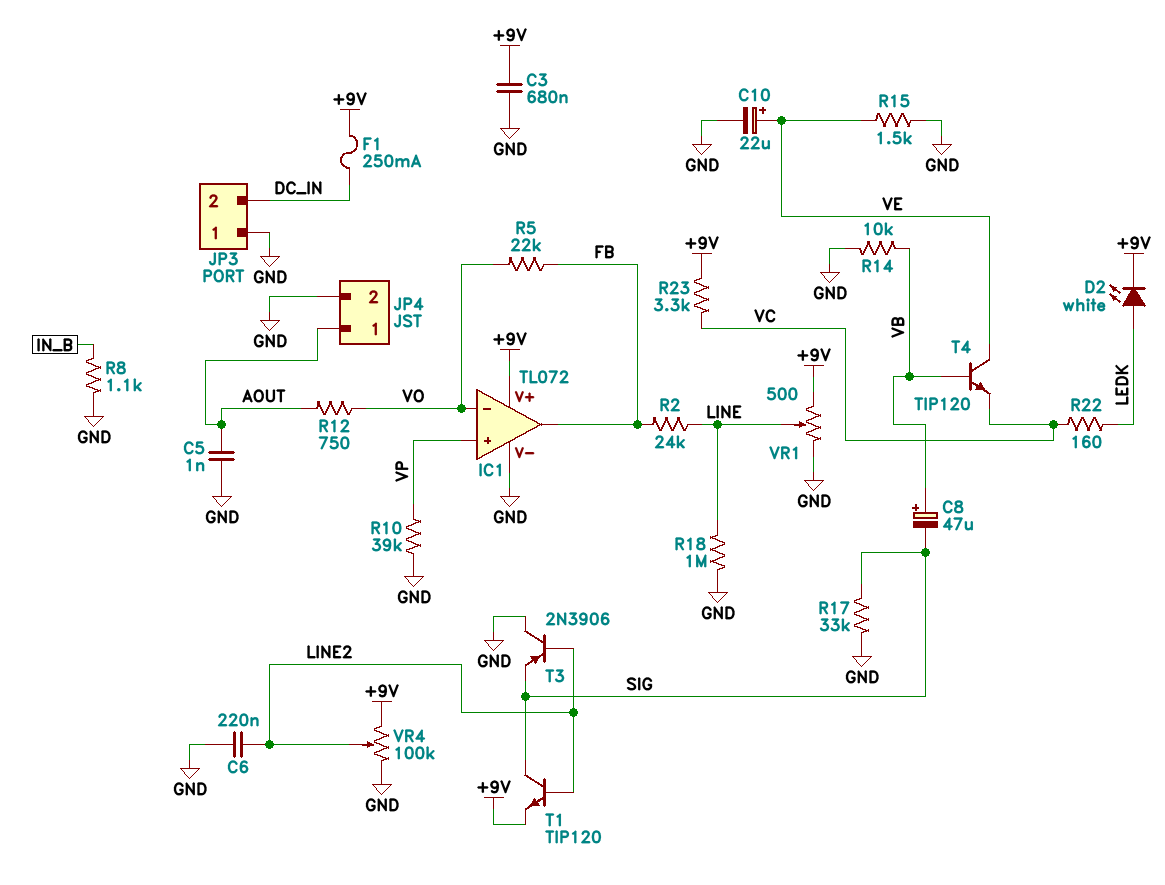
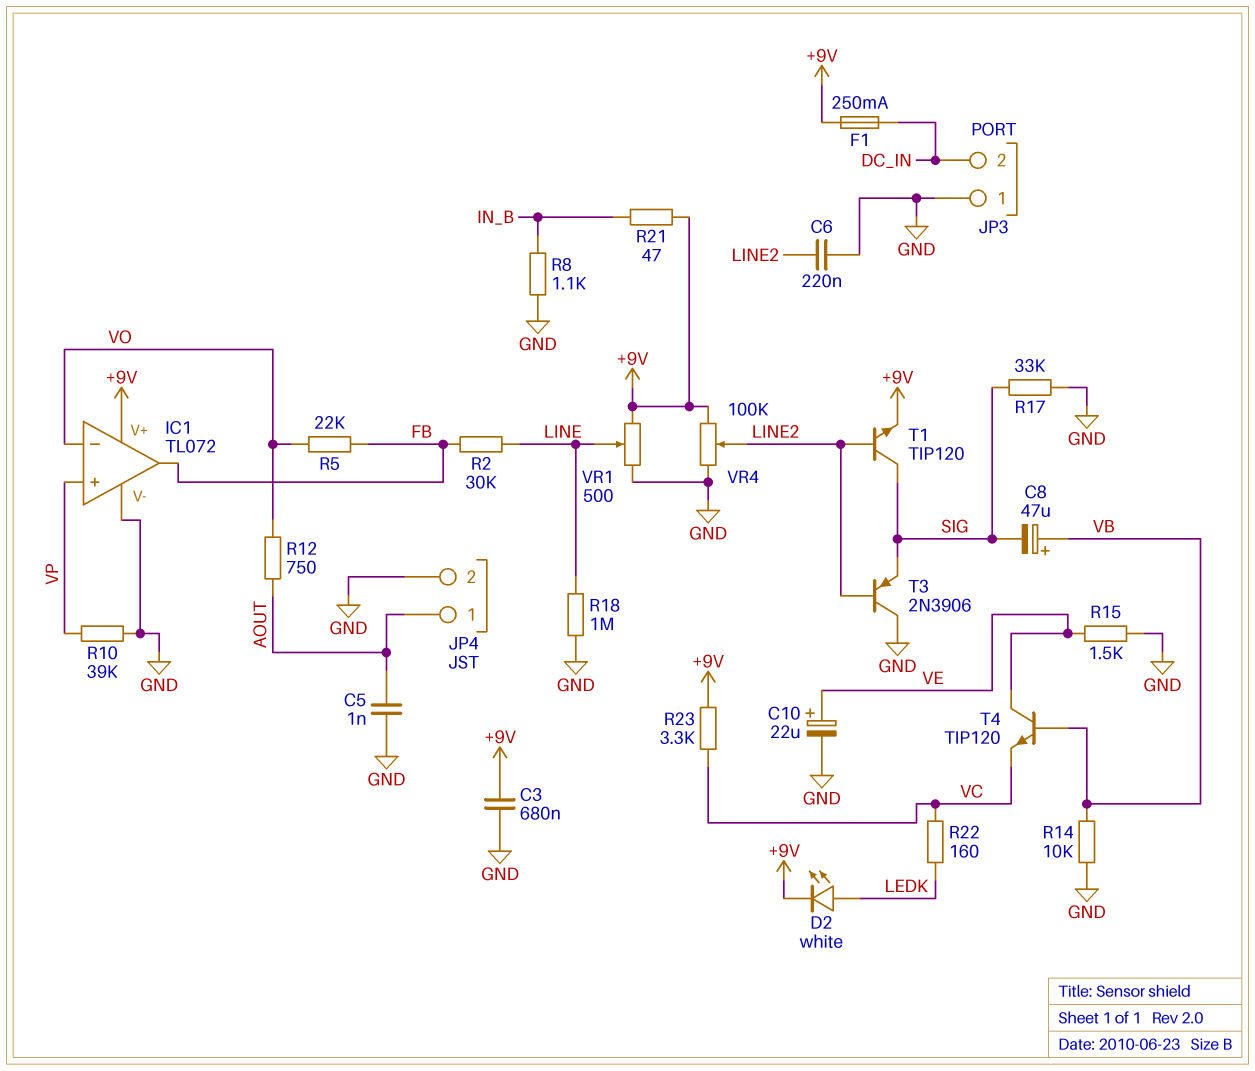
R2: 24k (FB, LINE) -> 30k (FB, LINE)
R21: none -> 47 (+9V, IN_B)

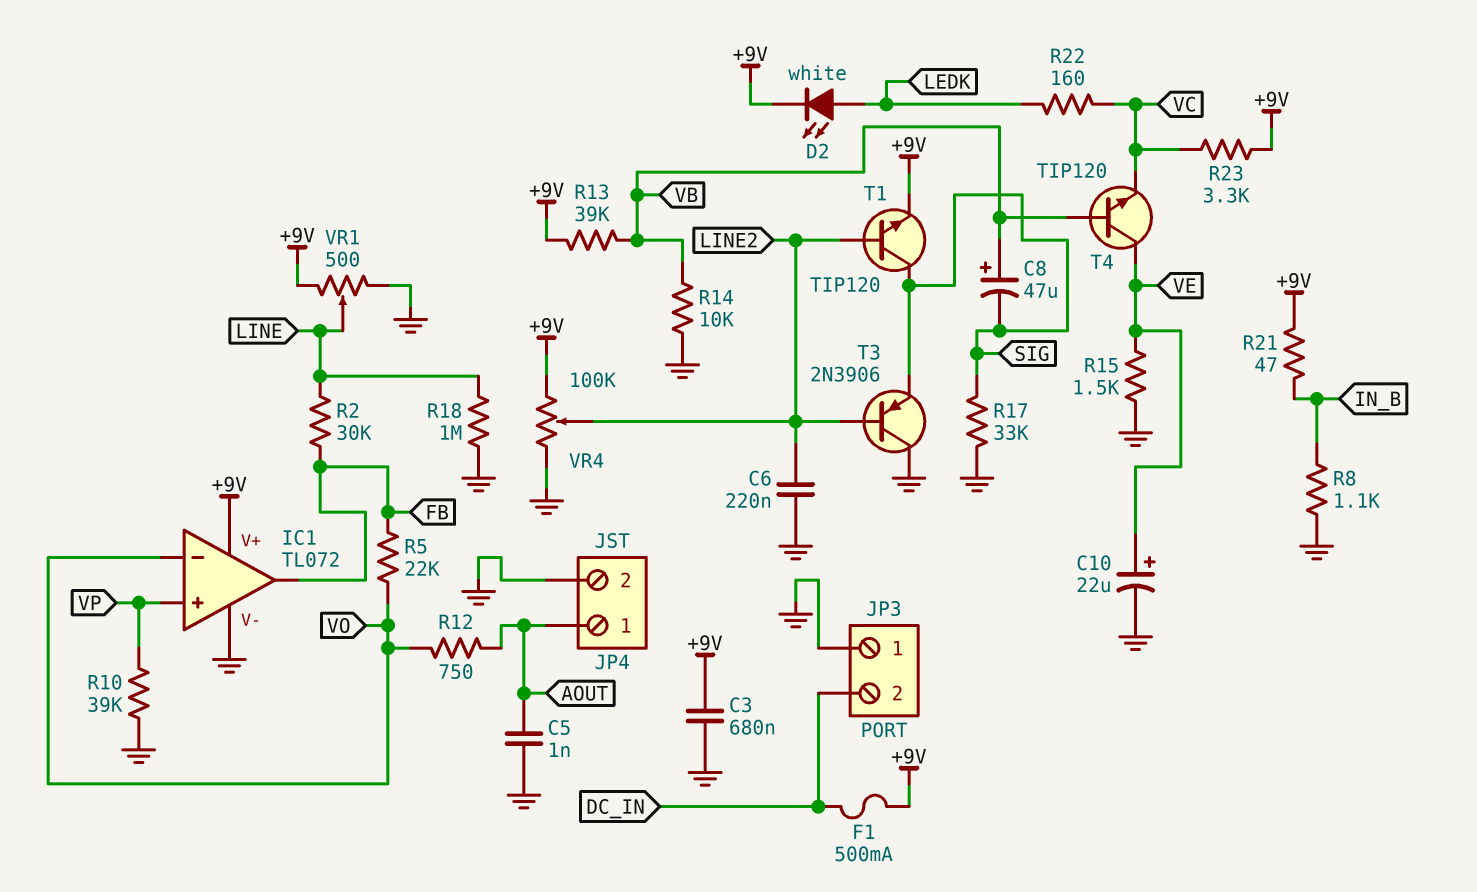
F1: 250mA (+9V, DC_IN) -> 500mA (+9V, DC_IN)
R13: none -> 39k (+9V, VB)

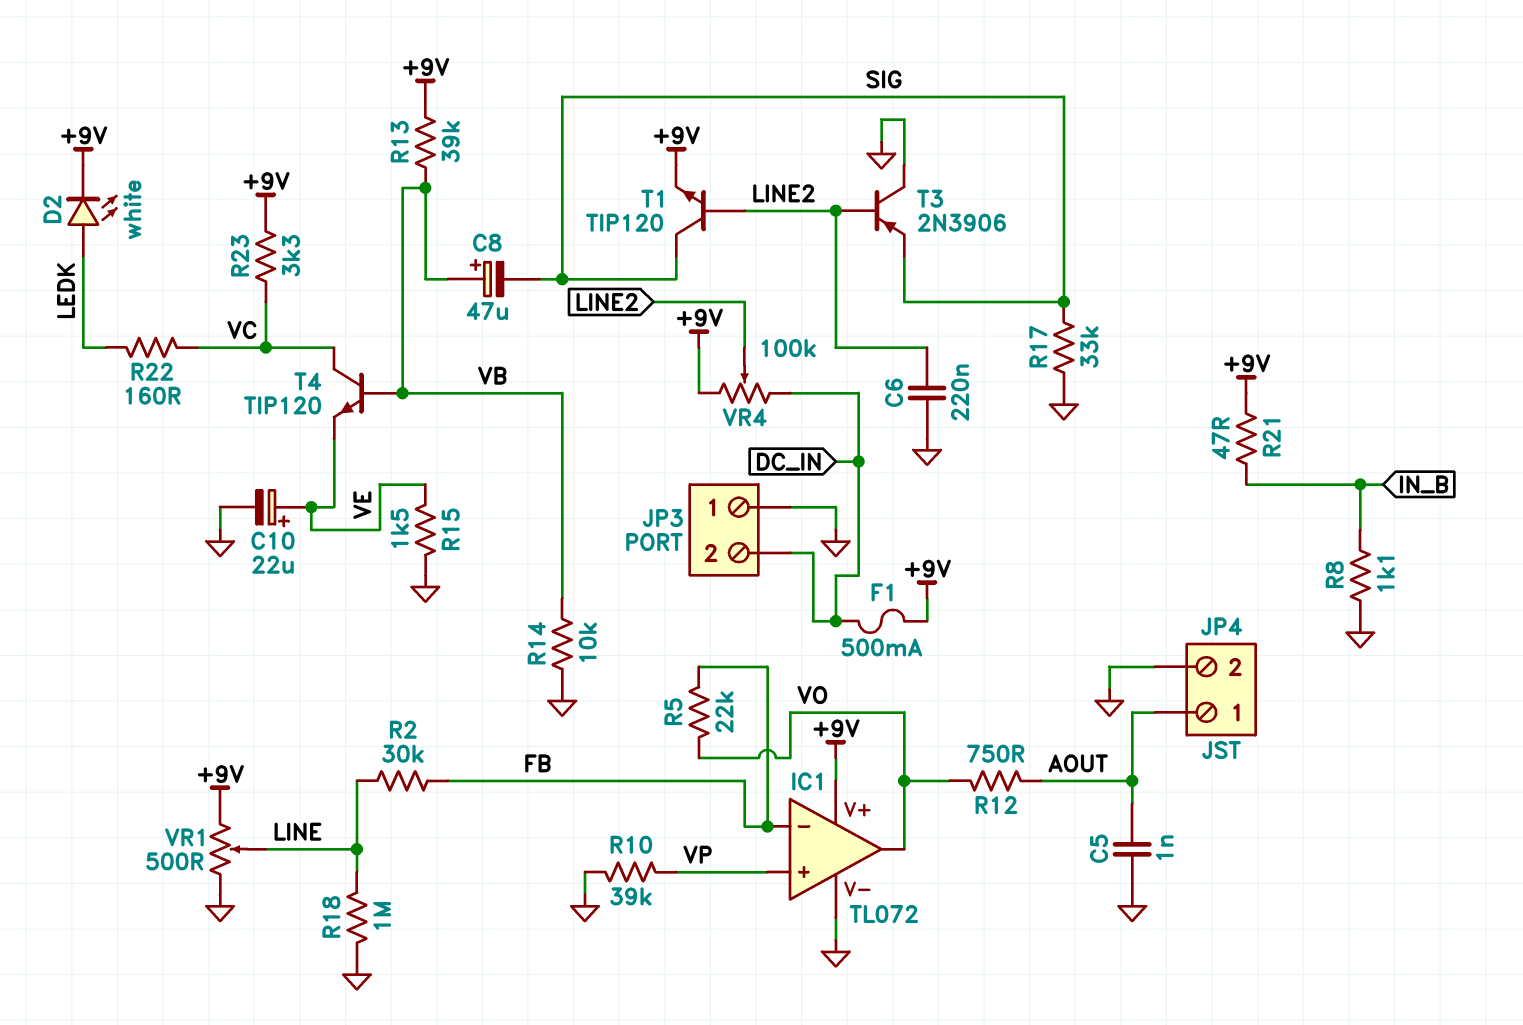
C3: 680nF (+9V, GND) -> none
IC1 pin in-: VO -> FB
IC1 pin out: FB -> VO
T4: NPN TIP120 (B VB, C VE, E VC) -> NPN TIP120 (B VB, C VC, E VE)
VR4: 100k (+9V, GND, wiper LINE2) -> 100k (+9V, DC_IN, wiper LINE2)

